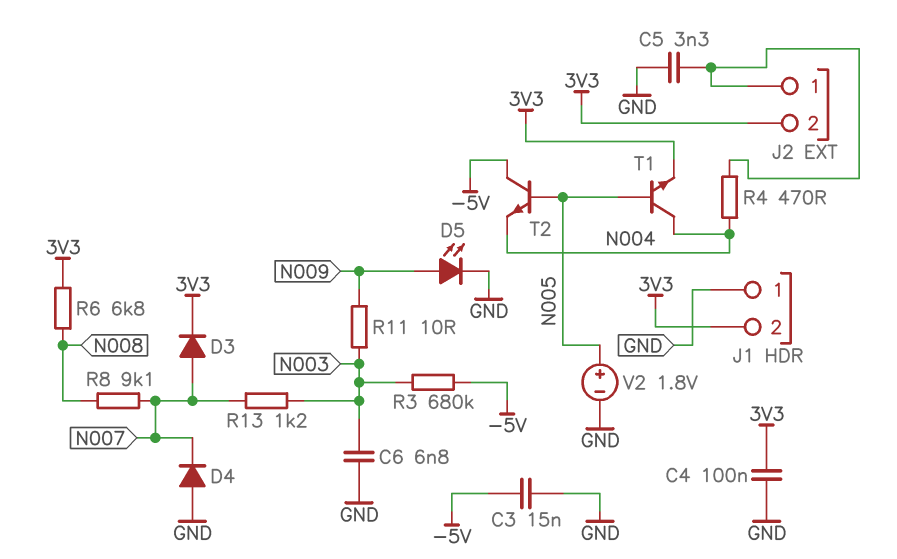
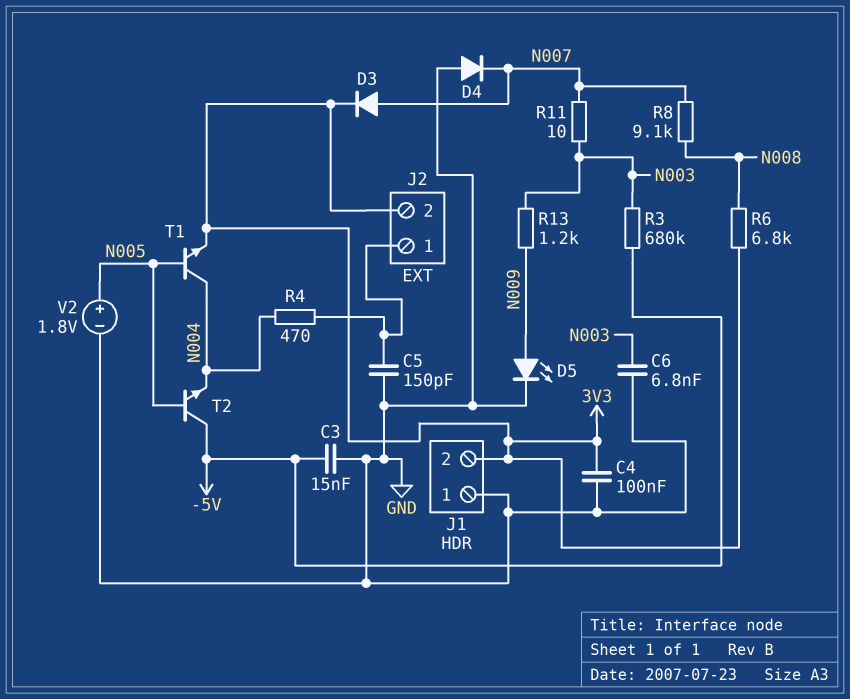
C5: 3.3nF (GND, J2/1) -> 150pF (GND, J2/1)
R11: 10 (N003, N009) -> 10 (N003, N007)
R13: 1.2k (N003, N007) -> 1.2k (N003, N009)

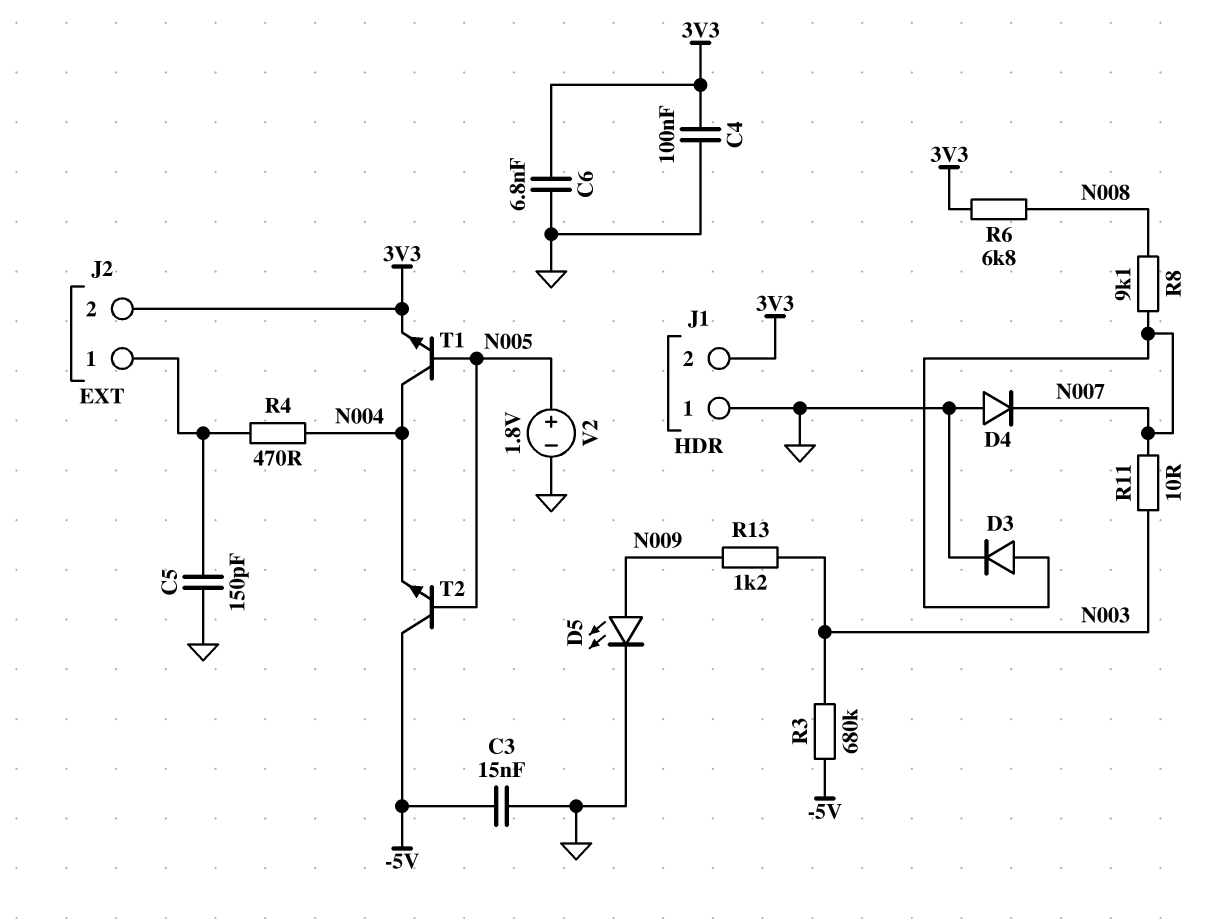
C6: 6.8nF (GND, N003) -> 6.8nF (3V3, GND)
D3: diode (A N007, K 3V3) -> diode (A N007, K GND)

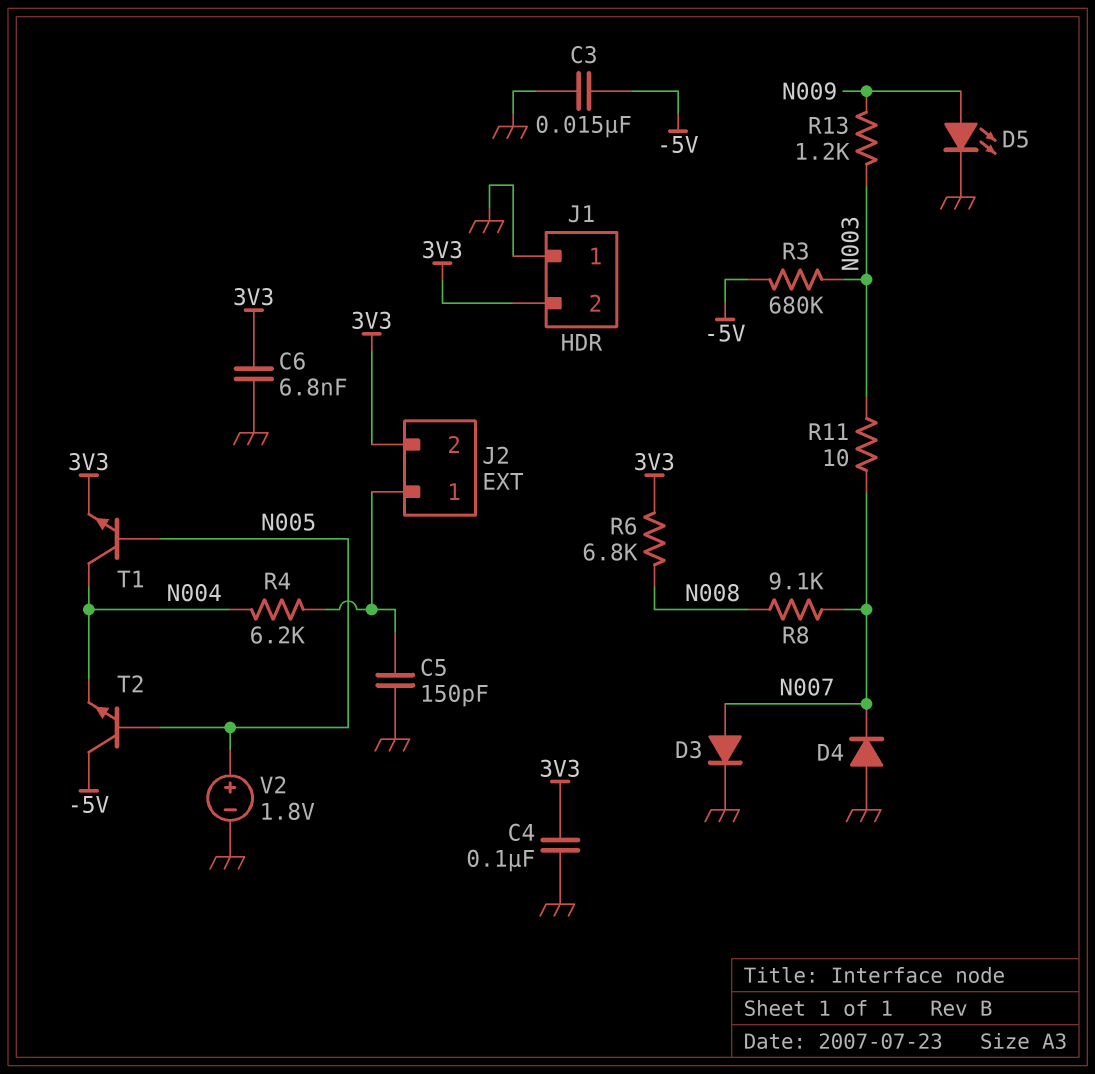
R4: 470 (J2/1, N004) -> 6.2k (J2/1, N004)

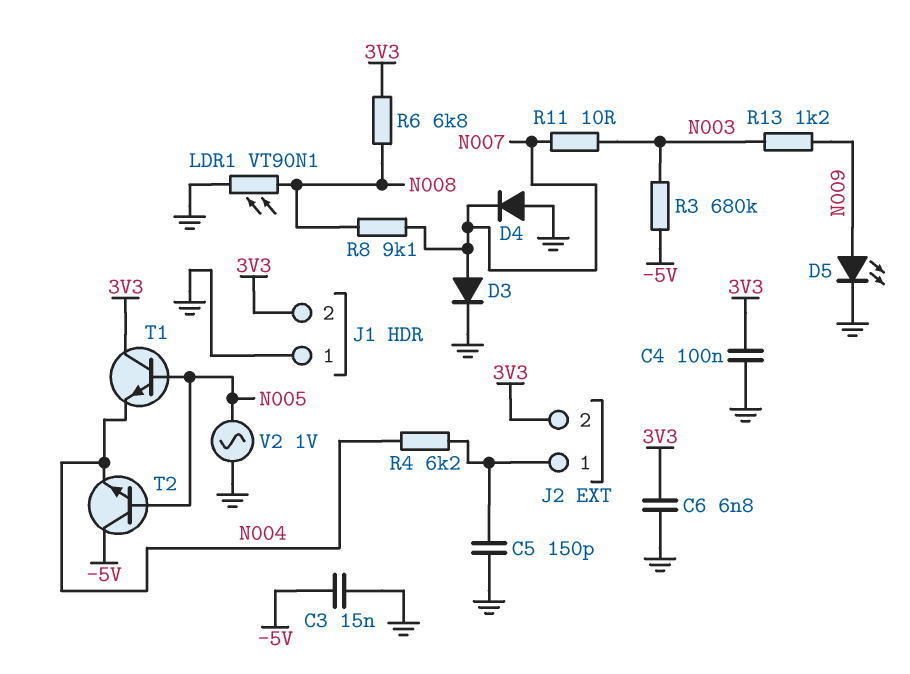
LDR1: none -> VT90N1 (GND, N008)
T1: NPN (B N005, C N004, E 3V3) -> NPN (B N005, C 3V3, E N004)
V2: 1.8V (plus N005, minus GND) -> AC 1V (GND, N005)

